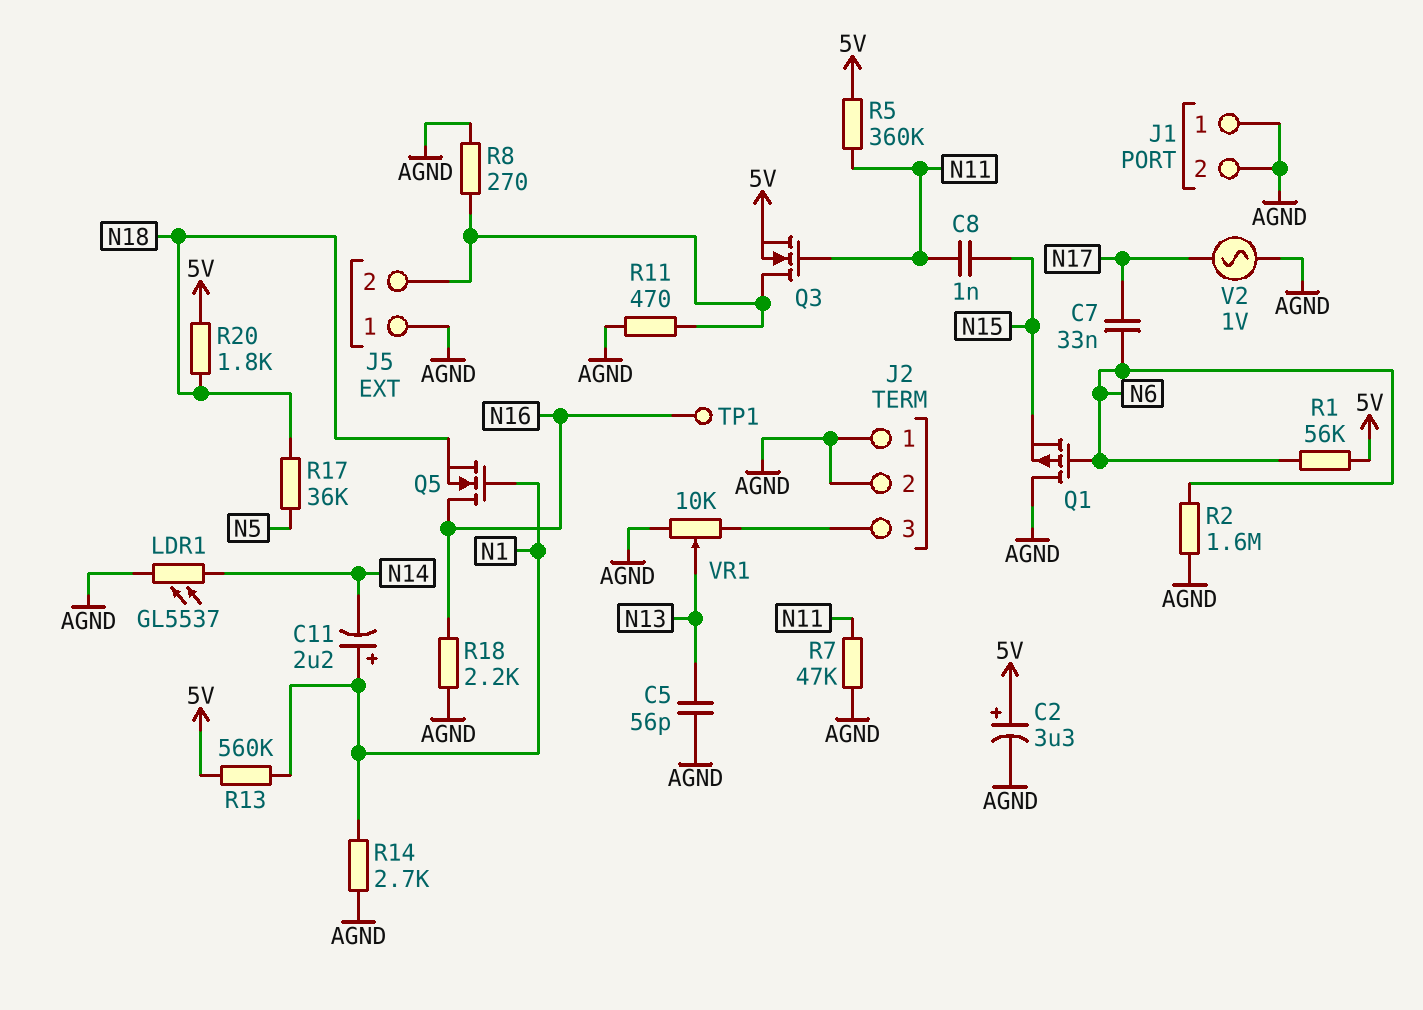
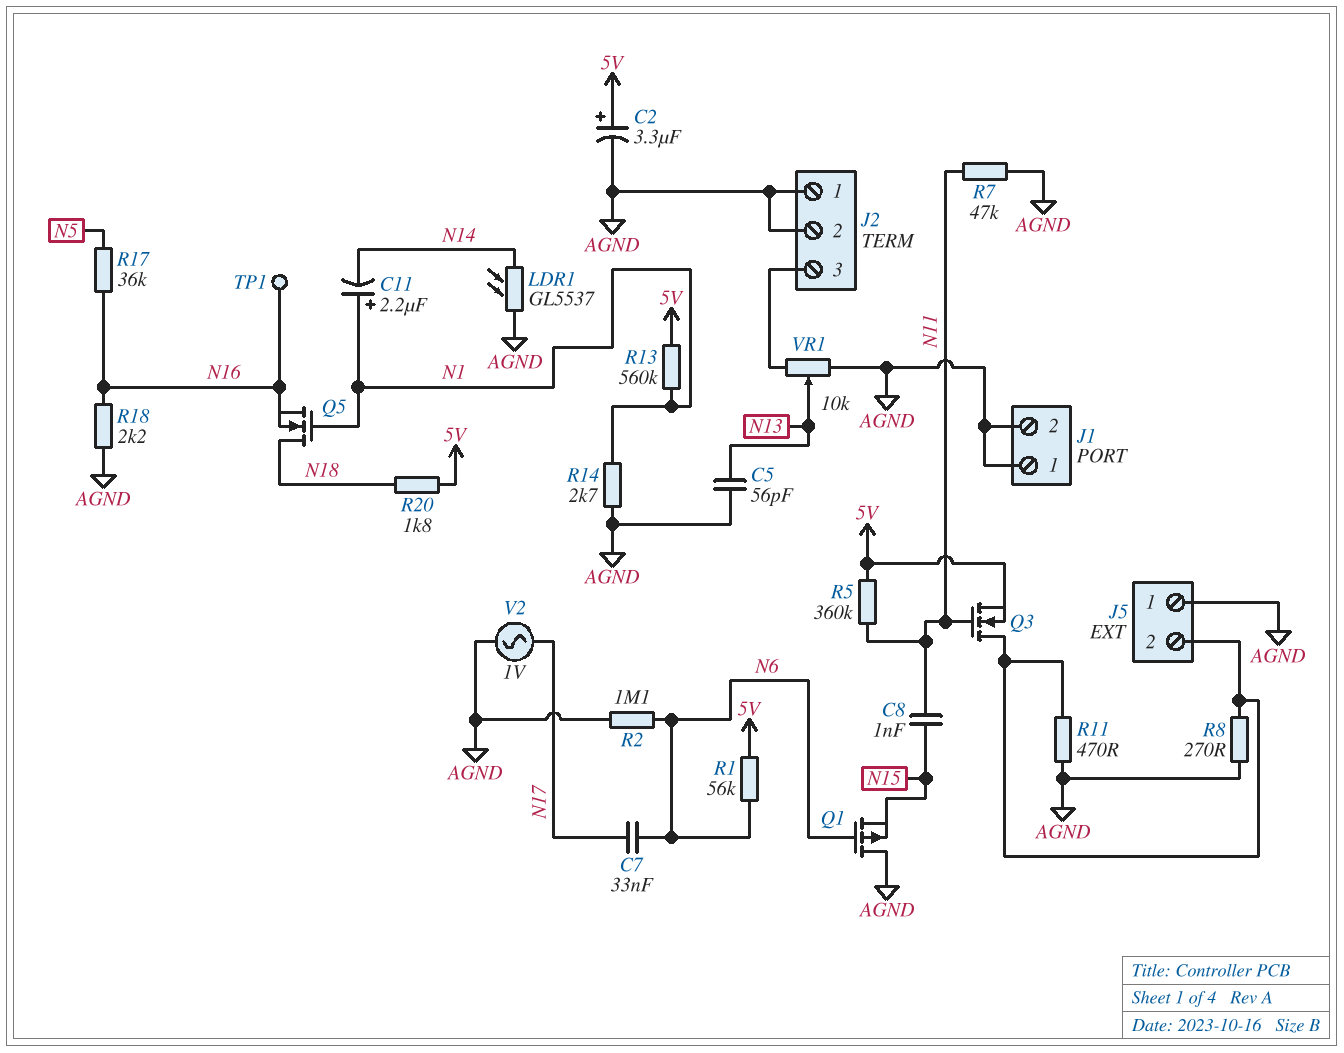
Q5: NMOS (G N1, D N16, S N18) -> NMOS (G N1, D N18, S N16)
R2: 1.6M (AGND, N6) -> 1.1M (AGND, N6)
R17: 36k (N5, N18) -> 36k (N5, N16)

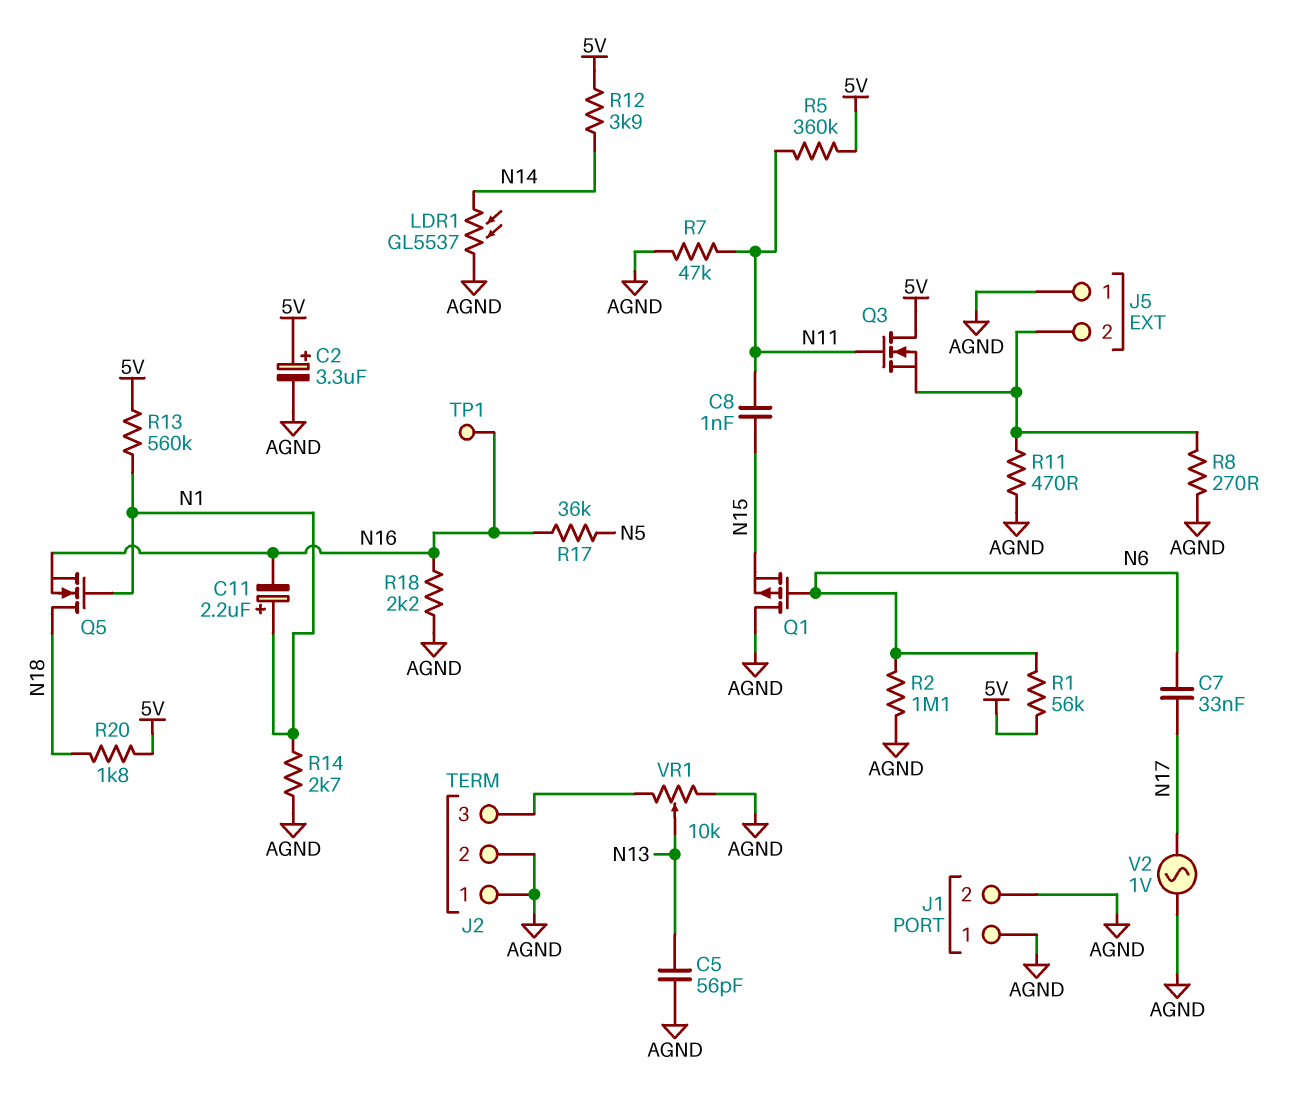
C11: 2.2uF (plus N1, minus N14) -> 2.2uF (plus N1, minus N16)
Q3: NMOS (G N11, D J5/2, S 5V) -> NMOS (G N11, D 5V, S J5/2)
R12: none -> 3.9k (5V, N14)

